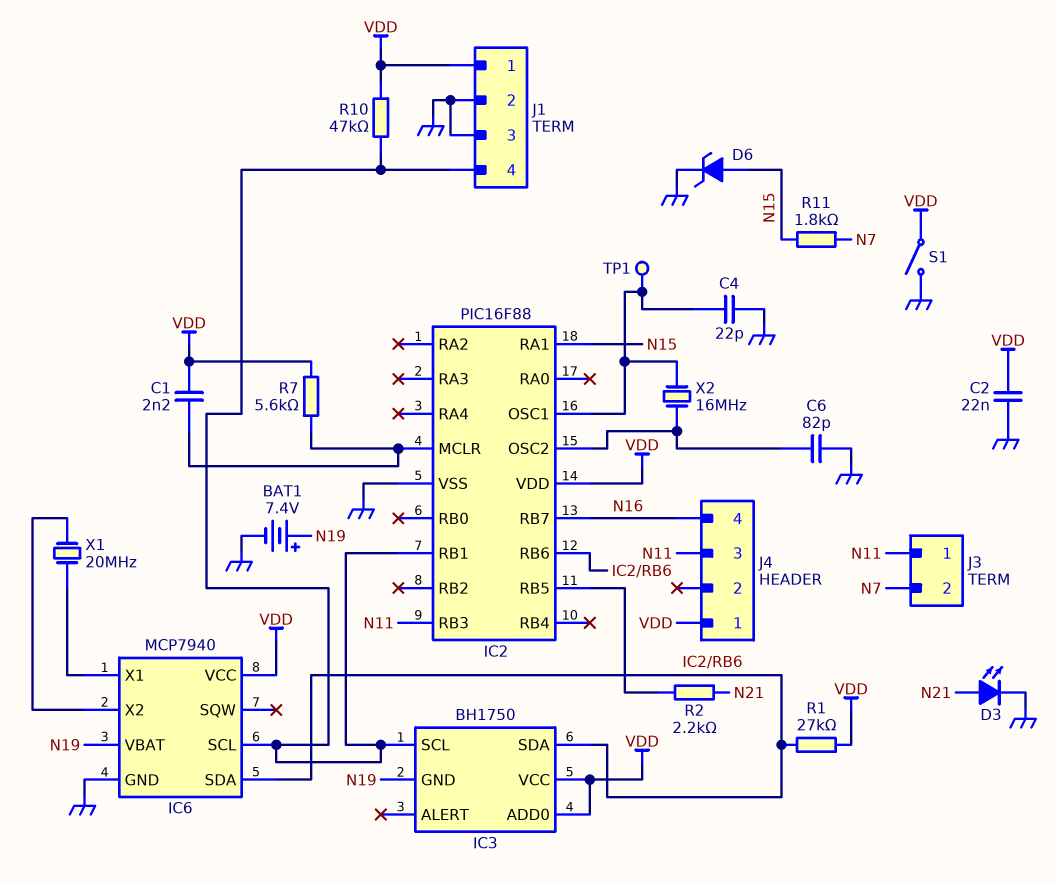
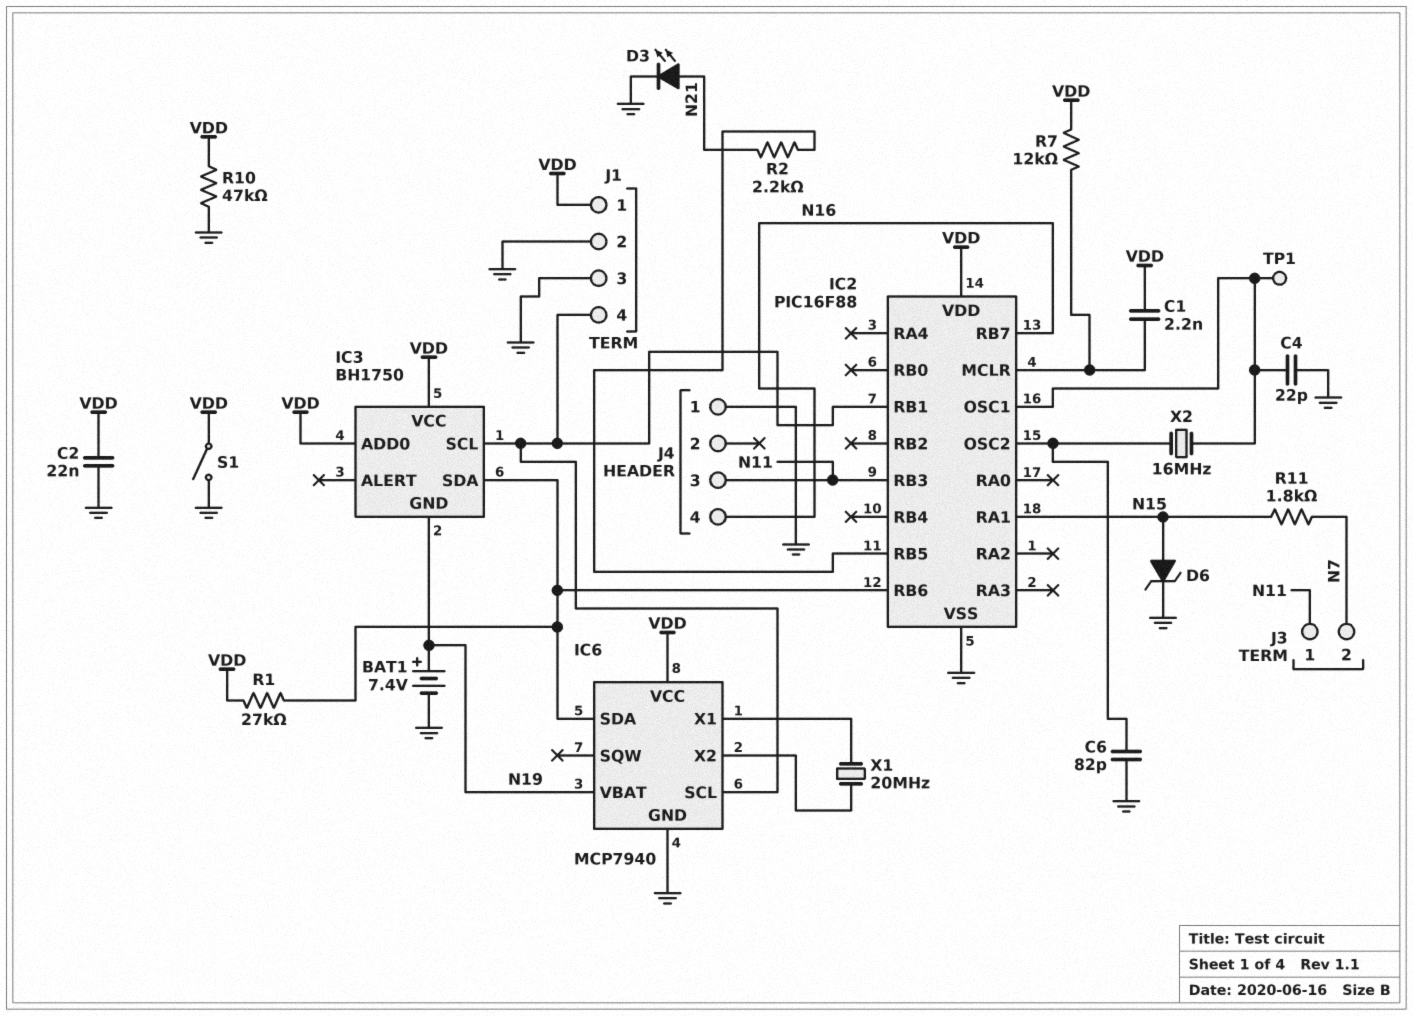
J4 pin 1: VDD -> GND
R7: 5.6k (IC2/MCLR, VDD) -> 12k (IC2/MCLR, VDD)
R10: 47k (IC2/RB1, VDD) -> 47k (GND, VDD)

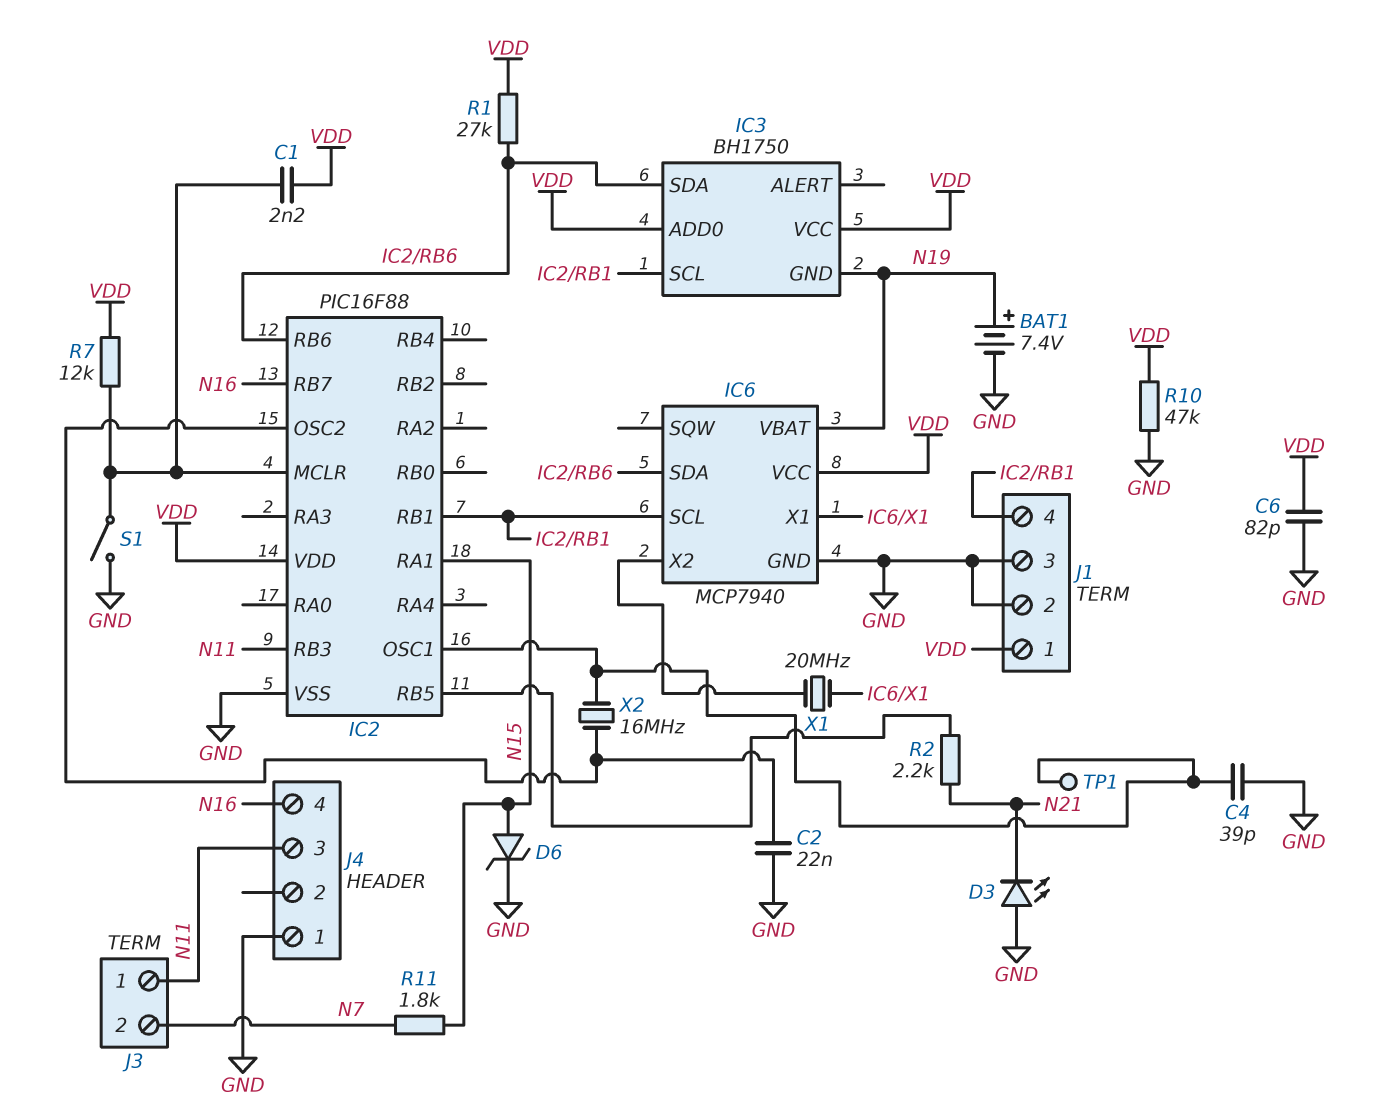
C2: 22nF (GND, VDD) -> 22nF (GND, IC2/OSC2)
C4: 22pF (GND, IC2/OSC1) -> 39pF (GND, IC2/OSC1)
C6: 82pF (GND, IC2/OSC2) -> 82pF (GND, VDD)
D3: LED (A N21, K GND) -> LED (A GND, K N21)
S1: switch (GND, VDD) -> switch (GND, IC2/MCLR)

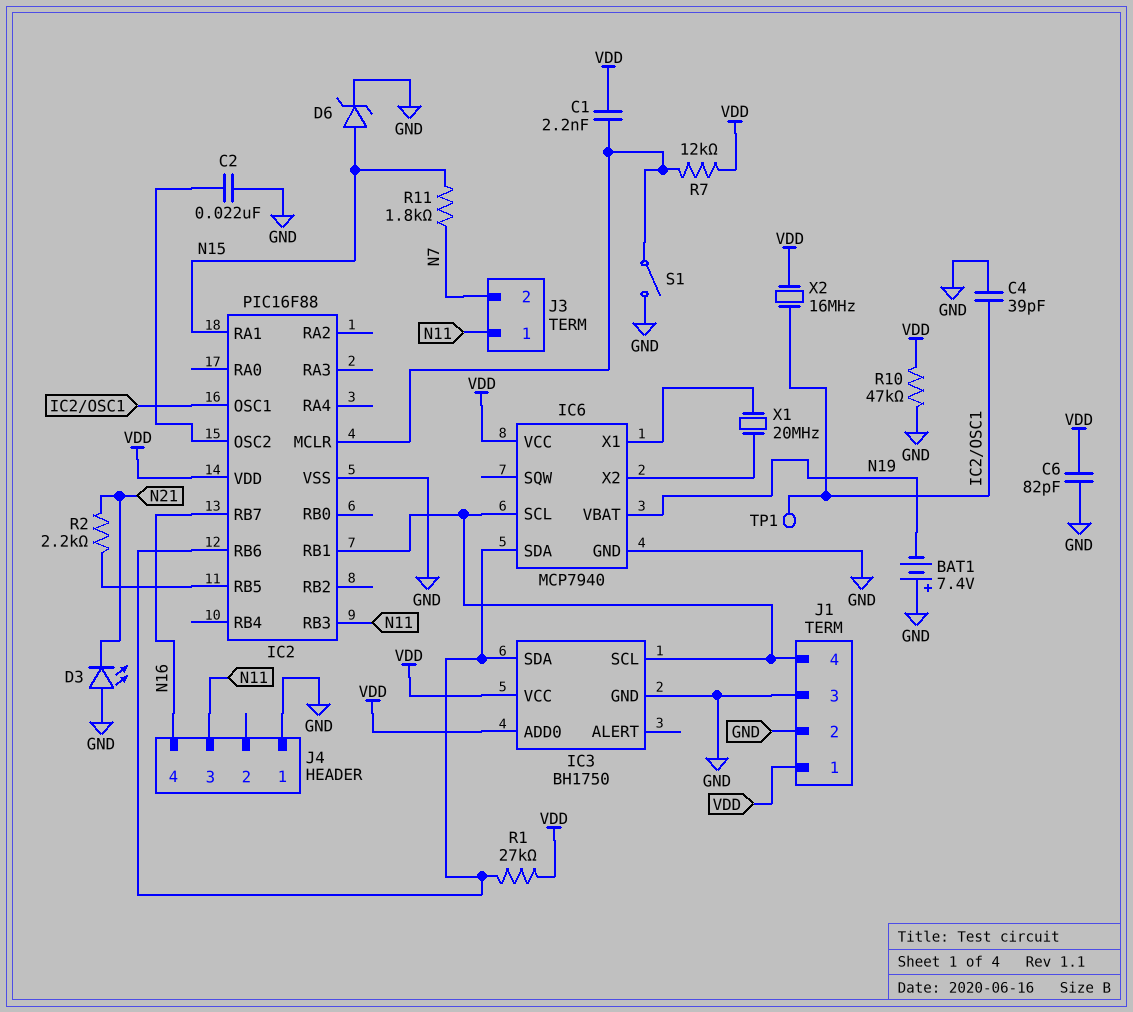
BAT1: 7.4V (plus N19, minus GND) -> 7.4V (plus GND, minus N19)
IC3 pin GND: N19 -> GND
X2: 16MHz (IC2/OSC1, IC2/OSC2) -> 16MHz (IC2/OSC1, VDD)

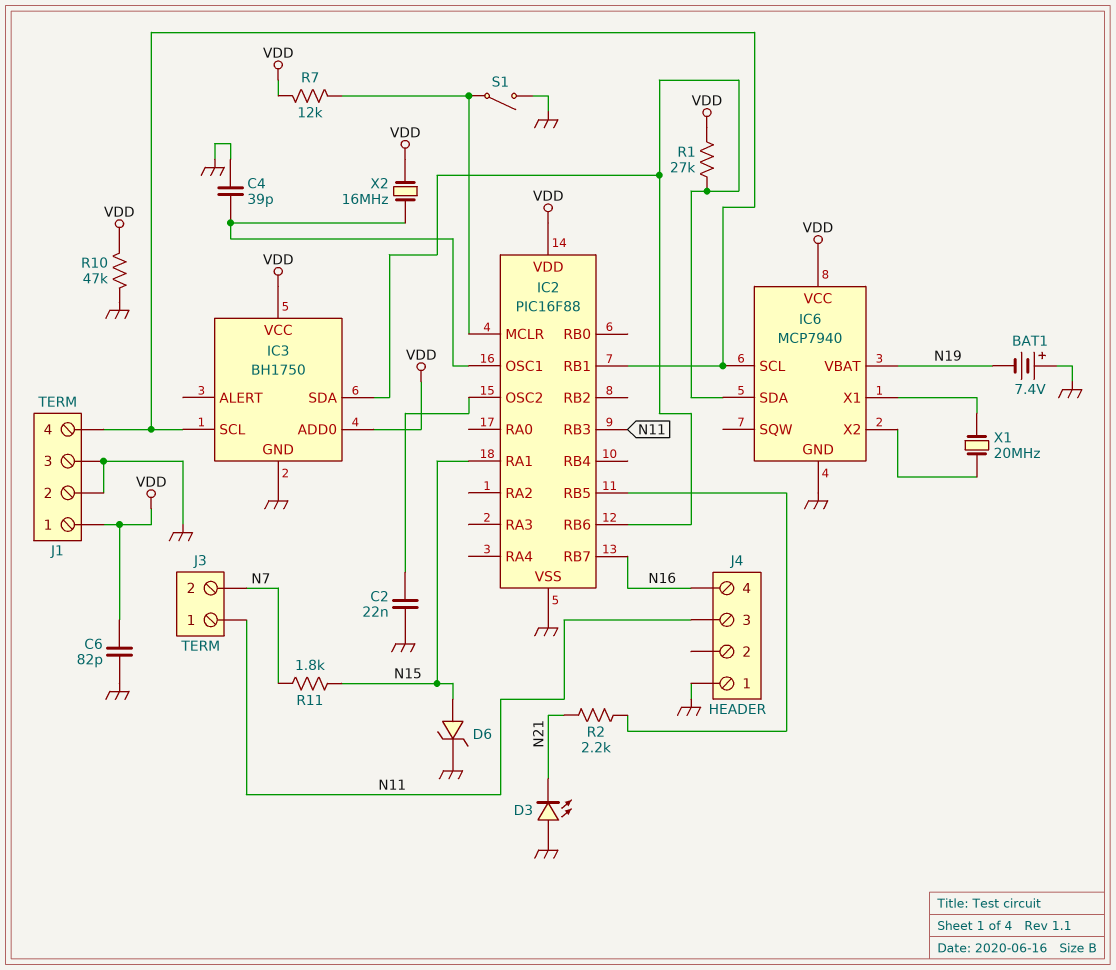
C1: 2.2nF (IC2/MCLR, VDD) -> none
TP1: test point (IC2/OSC1) -> none

